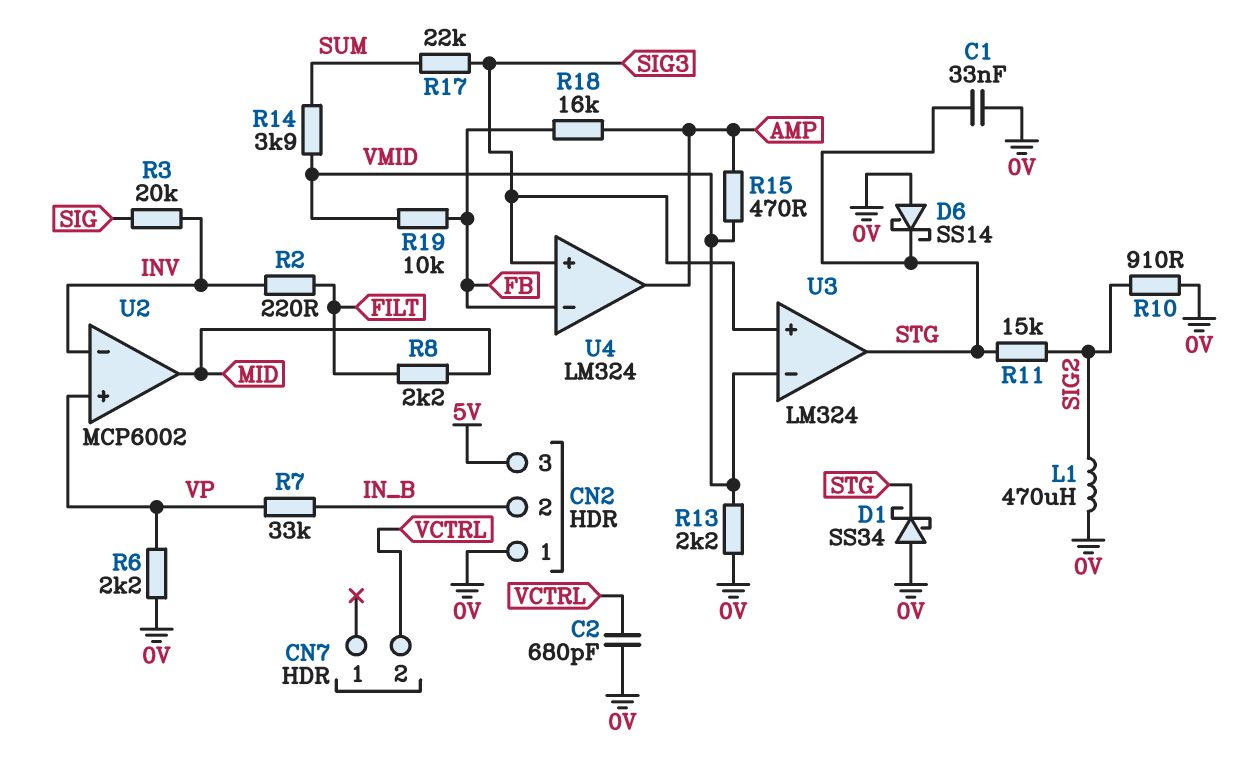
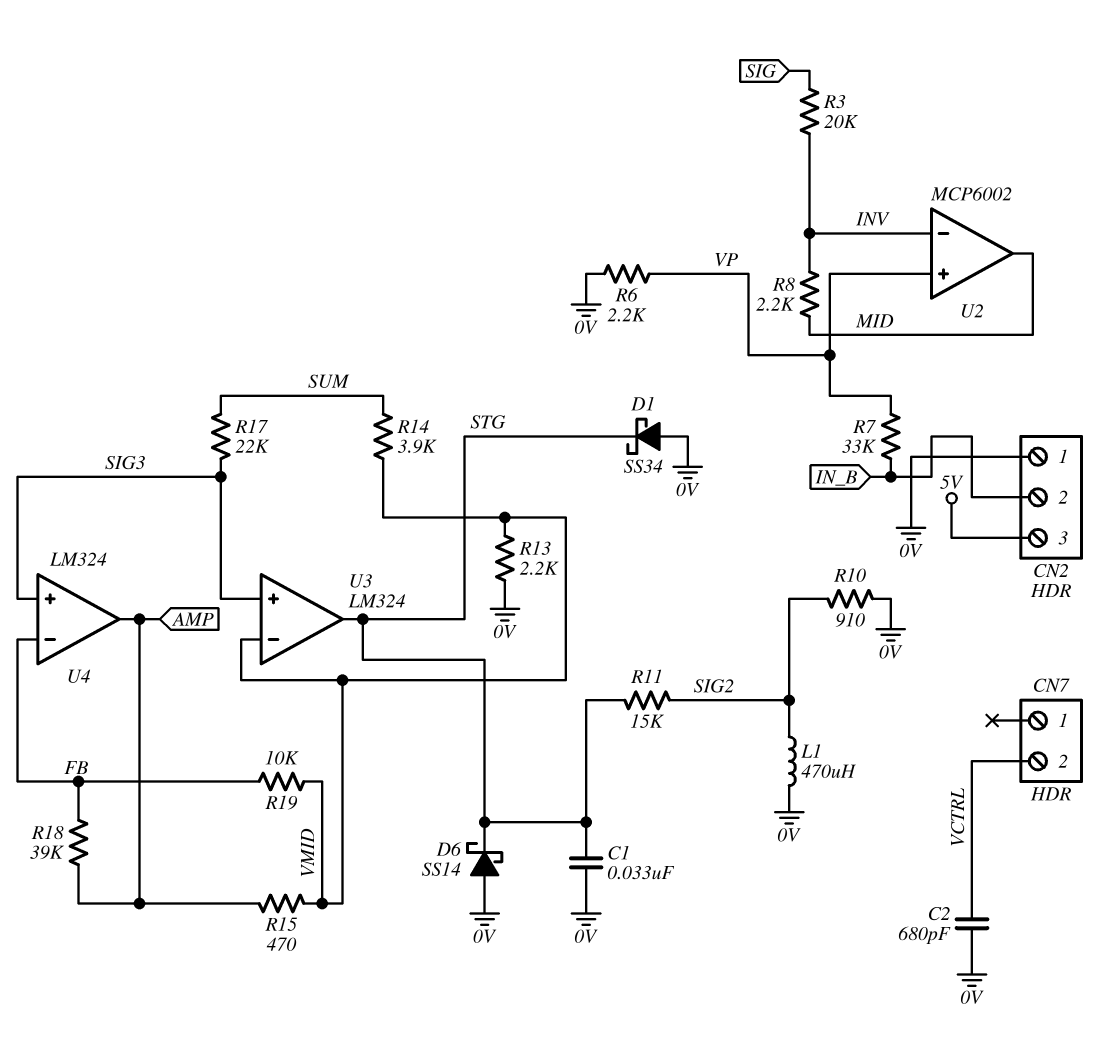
R2: 220 (FILT, INV) -> none
R8: 2.2k (FILT, MID) -> 2.2k (INV, MID)
R18: 16k (AMP, FB) -> 39k (AMP, FB)

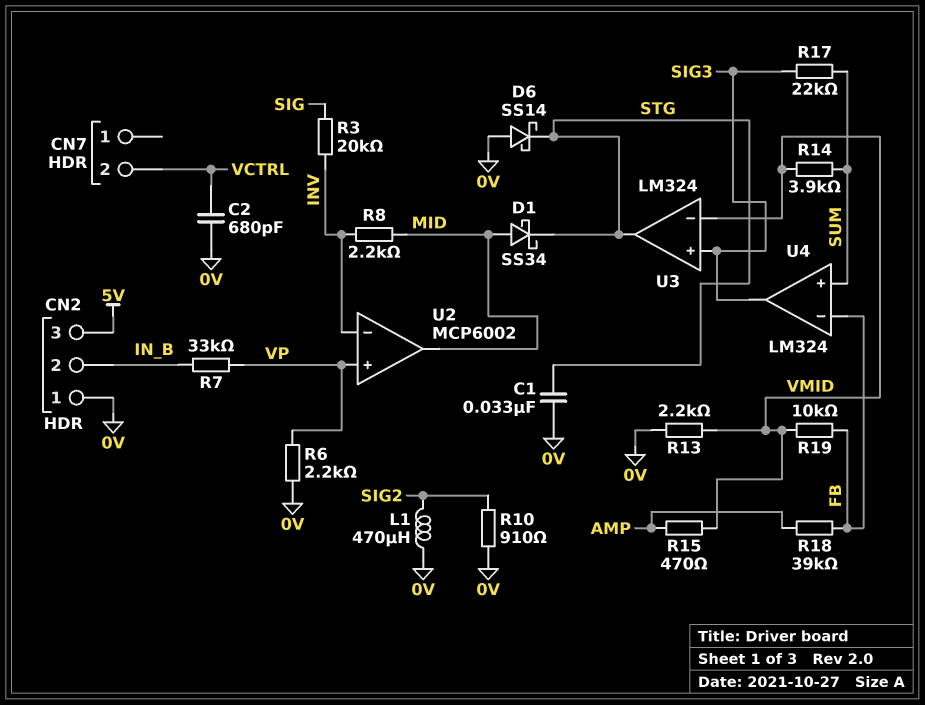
D1: schottky SS34 (A 0V, K STG) -> schottky SS34 (A MID, K STG)
R11: 15k (SIG2, STG) -> none
U4 pin in+: SIG3 -> SUM
U4 pin out: AMP -> SIG3

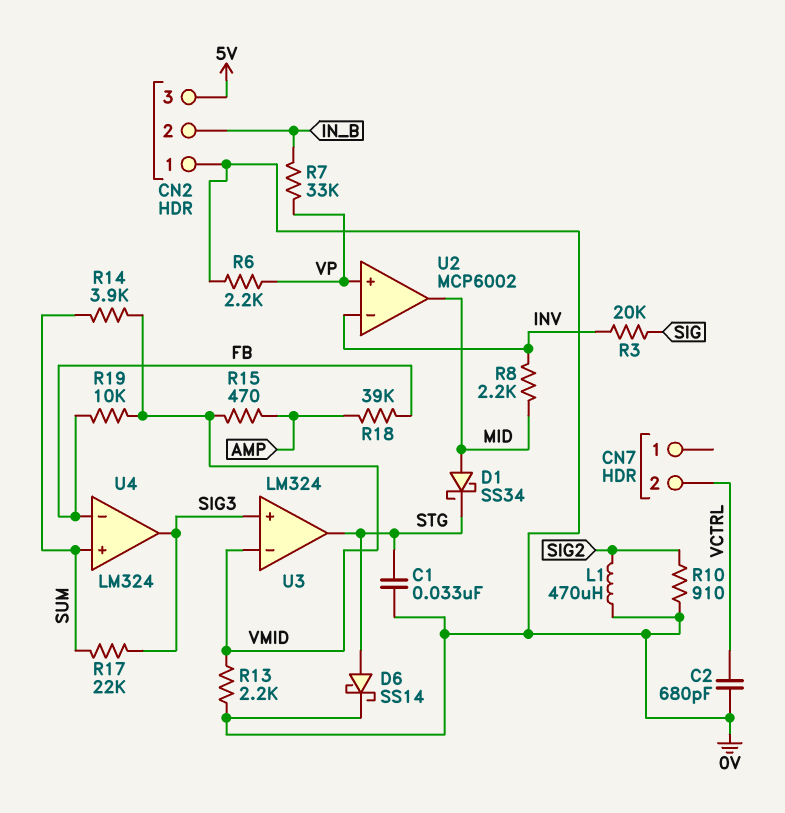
D6: schottky SS14 (A 0V, K STG) -> schottky SS14 (A STG, K 0V)

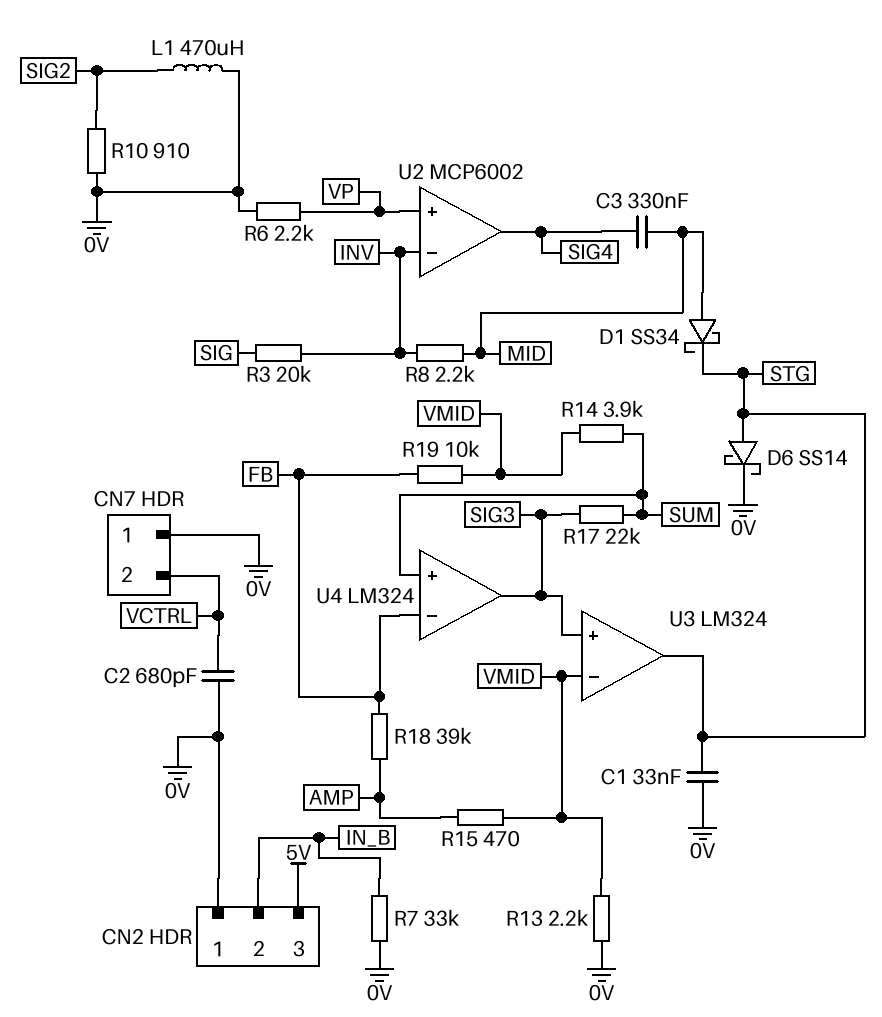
C3: none -> 330nF (MID, SIG4)
CN7 pin 1: none -> 0V
R7: 33k (IN_B, VP) -> 33k (0V, IN_B)
U2 pin out: MID -> SIG4

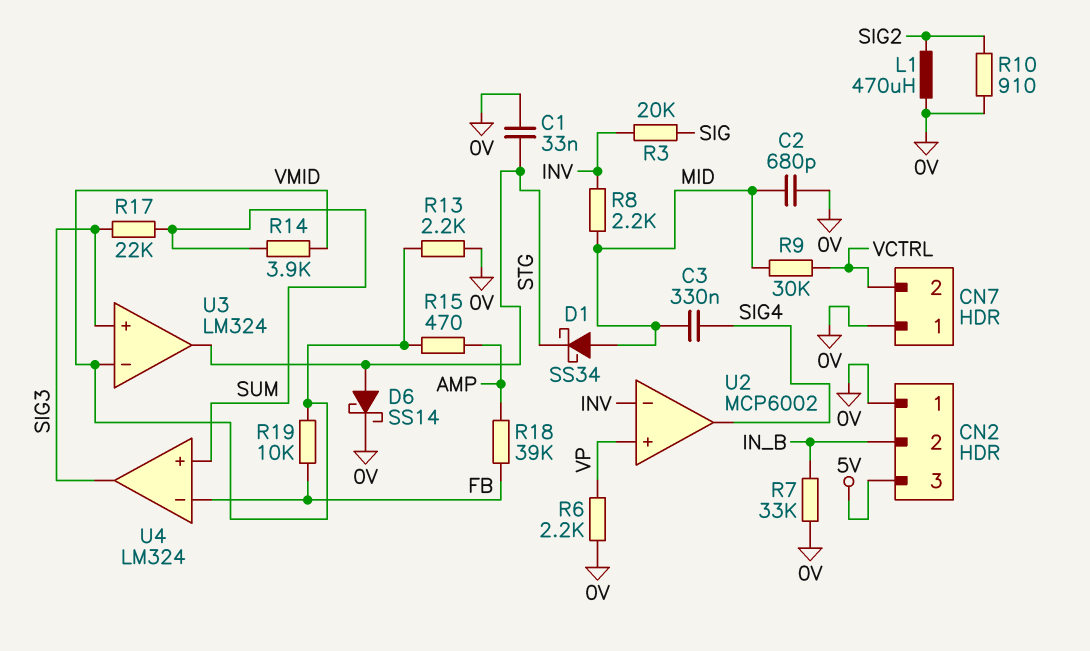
C2: 680pF (0V, VCTRL) -> 680pF (0V, MID)
R9: none -> 30k (MID, VCTRL)

